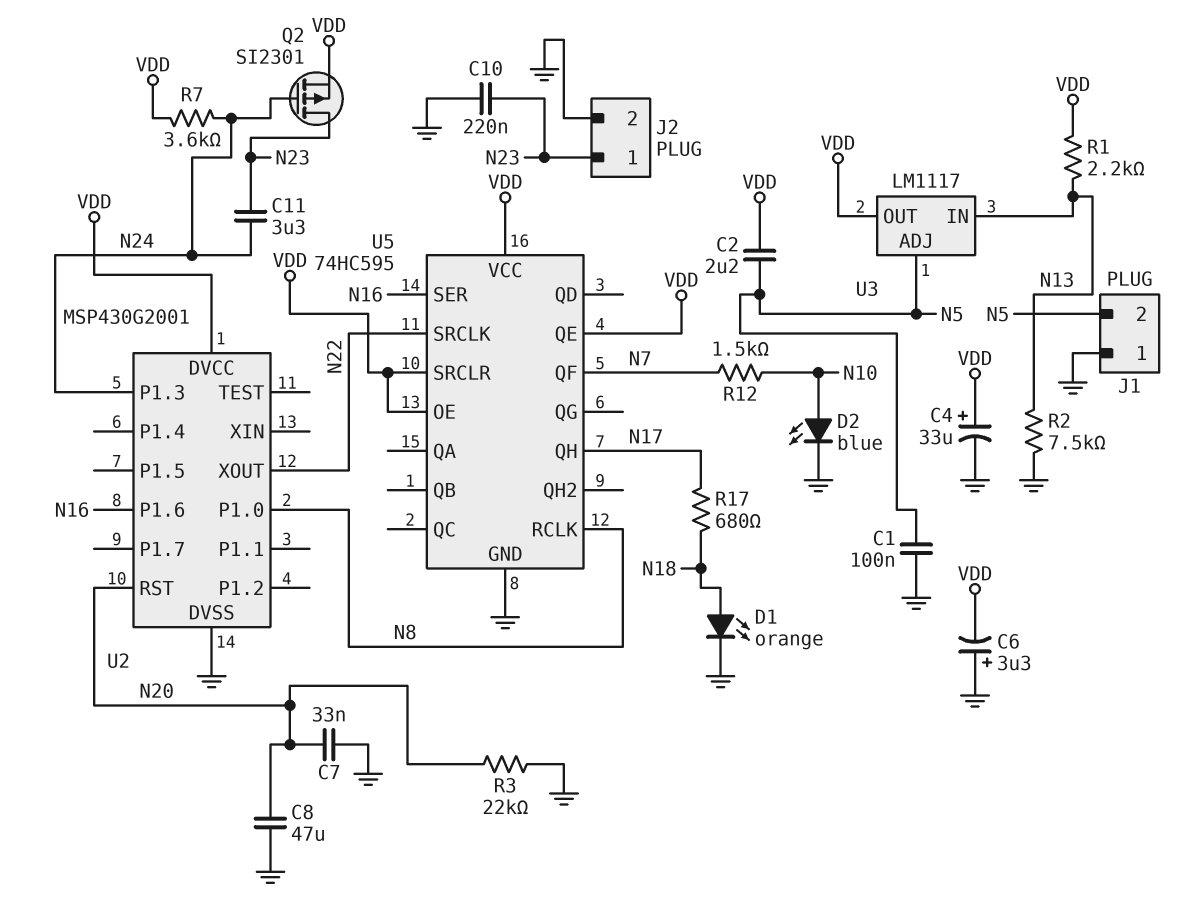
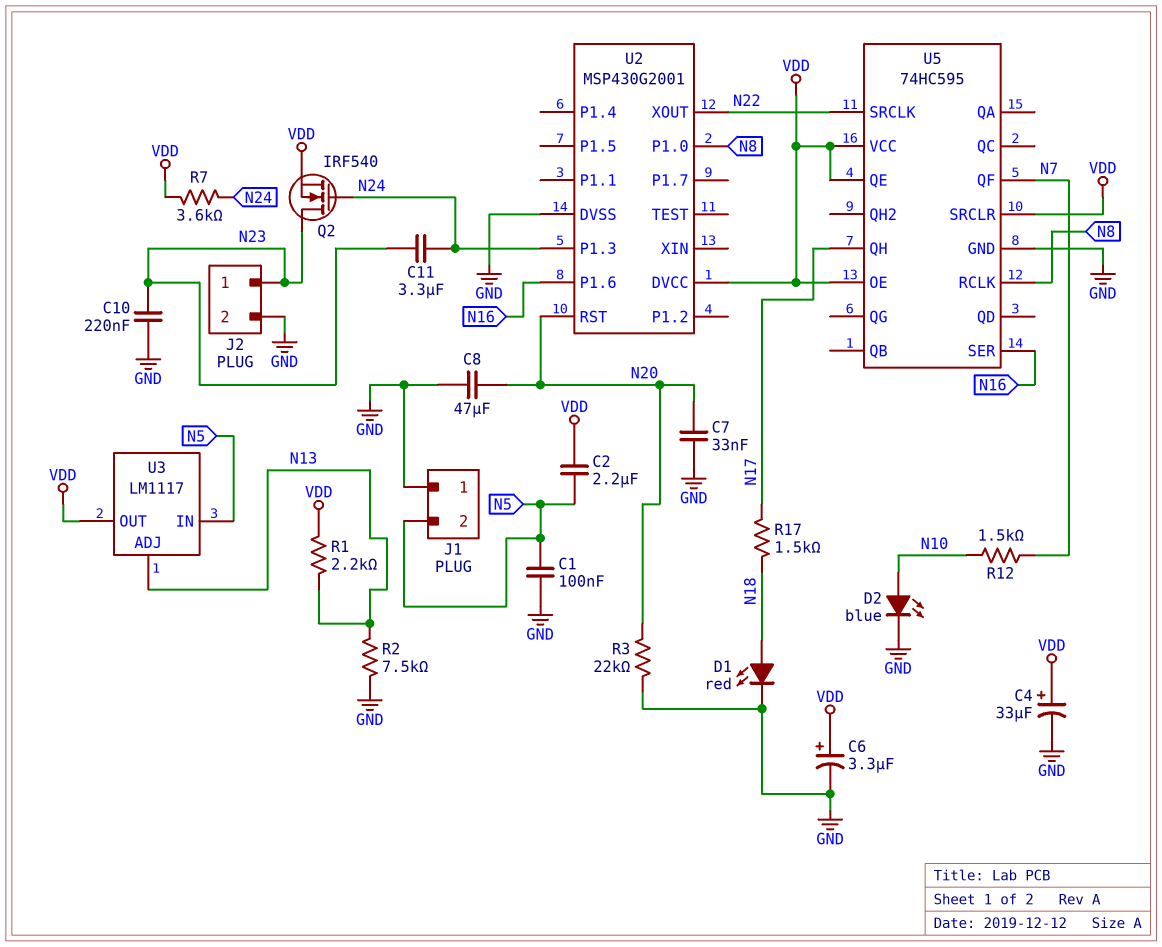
C6: 3.3uF (plus GND, minus VDD) -> 3.3uF (plus VDD, minus GND)
D1: LED orange (A N18, K GND) -> LED red (A N18, K GND)
Q2: PMOS SI2301 (G N24, D N23, S VDD) -> NMOS IRF540 (G N24, D N23, S VDD)
R17: 680 (N17, N18) -> 1.5k (N17, N18)
U3 pin ADJ: N5 -> N13
U3 pin IN: N13 -> N5

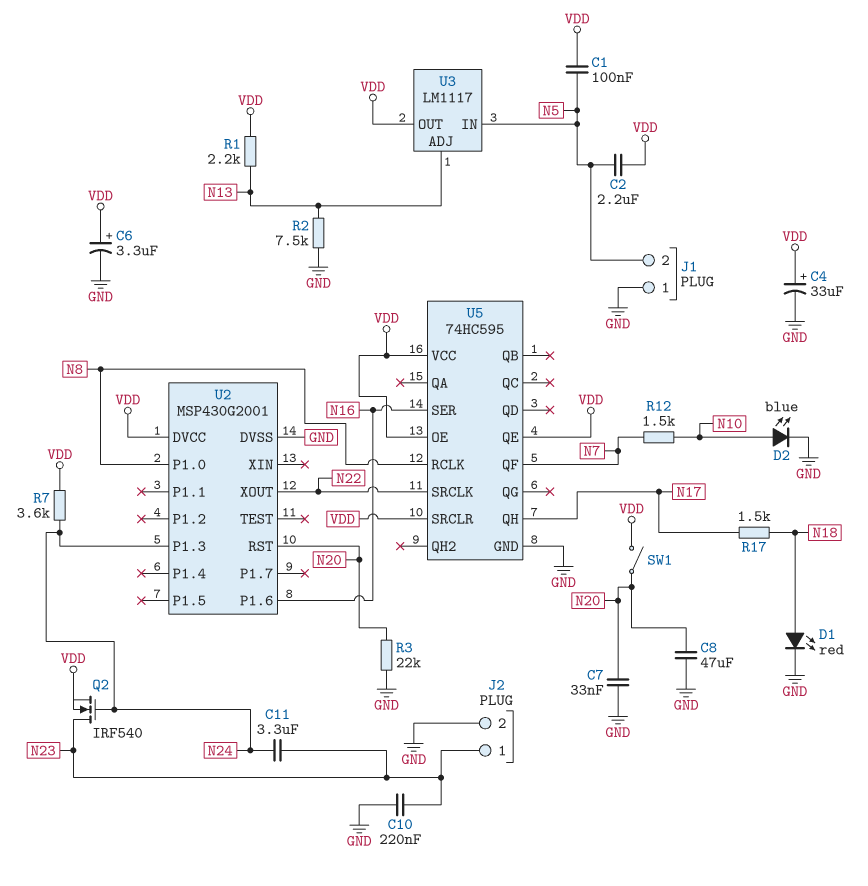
C1: 100nF (GND, N5) -> 100nF (N5, VDD)
SW1: none -> switch (N20, VDD)

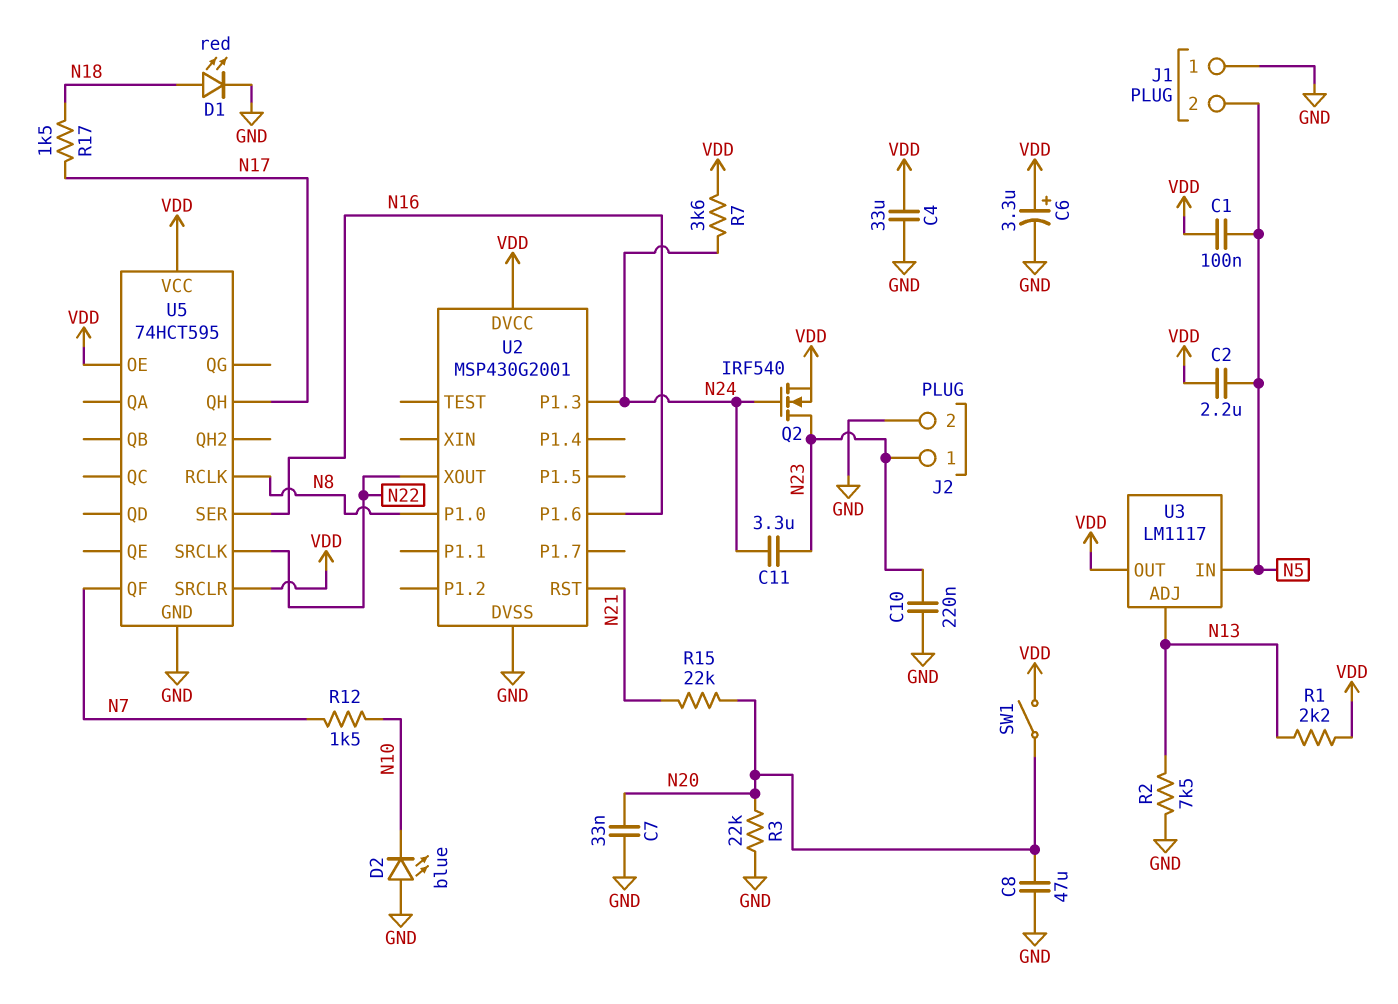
C4: 33uF (plus VDD, minus GND) -> 33uF (GND, VDD)
D2: LED blue (A N10, K GND) -> LED blue (A GND, K N10)
R15: none -> 22k (N20, N21)
U2 pin RST: N20 -> N21
U5: 74HC595 -> 74HCT595
U5 pin QE: VDD -> none

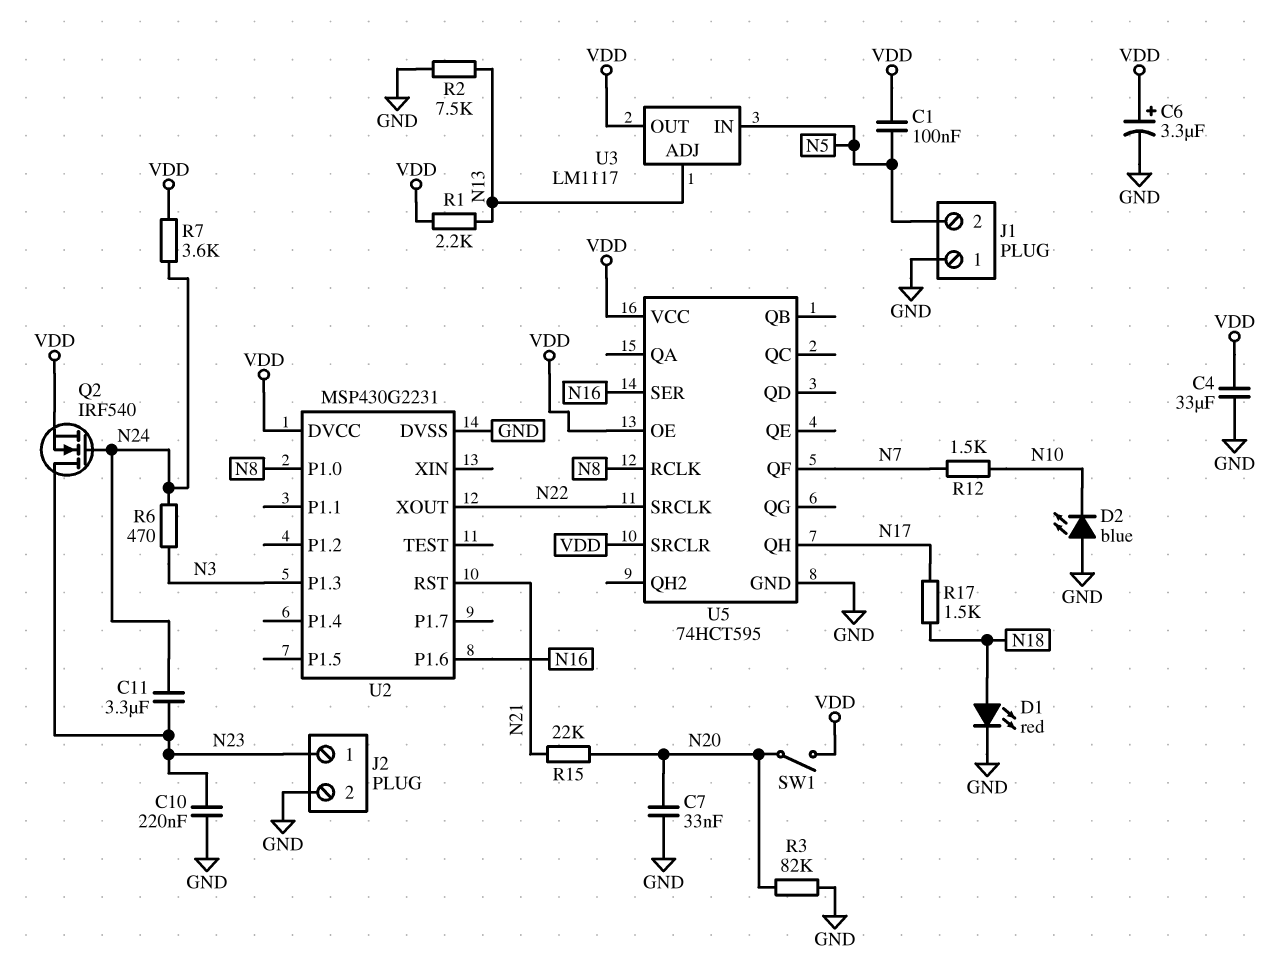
C2: 2.2uF (N5, VDD) -> none
C8: 47uF (GND, N20) -> none
R3: 22k (GND, N20) -> 82k (GND, N20)
R6: none -> 470 (N3, N24)
U2: MSP430G2001 -> MSP430G2231
U2 pin P1.3: N24 -> N3

